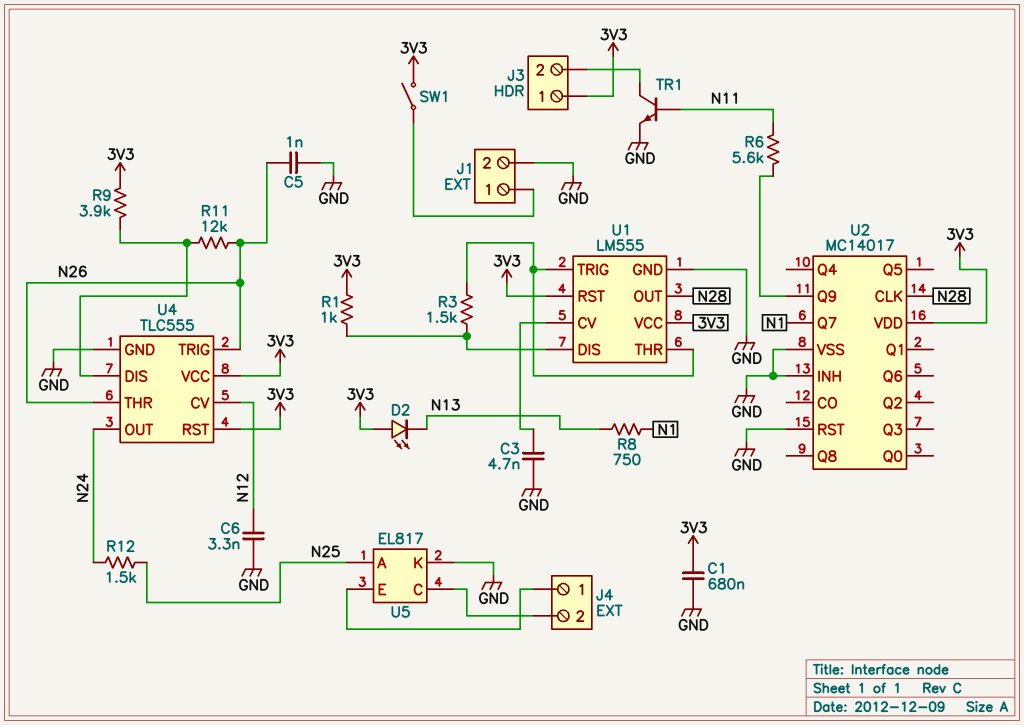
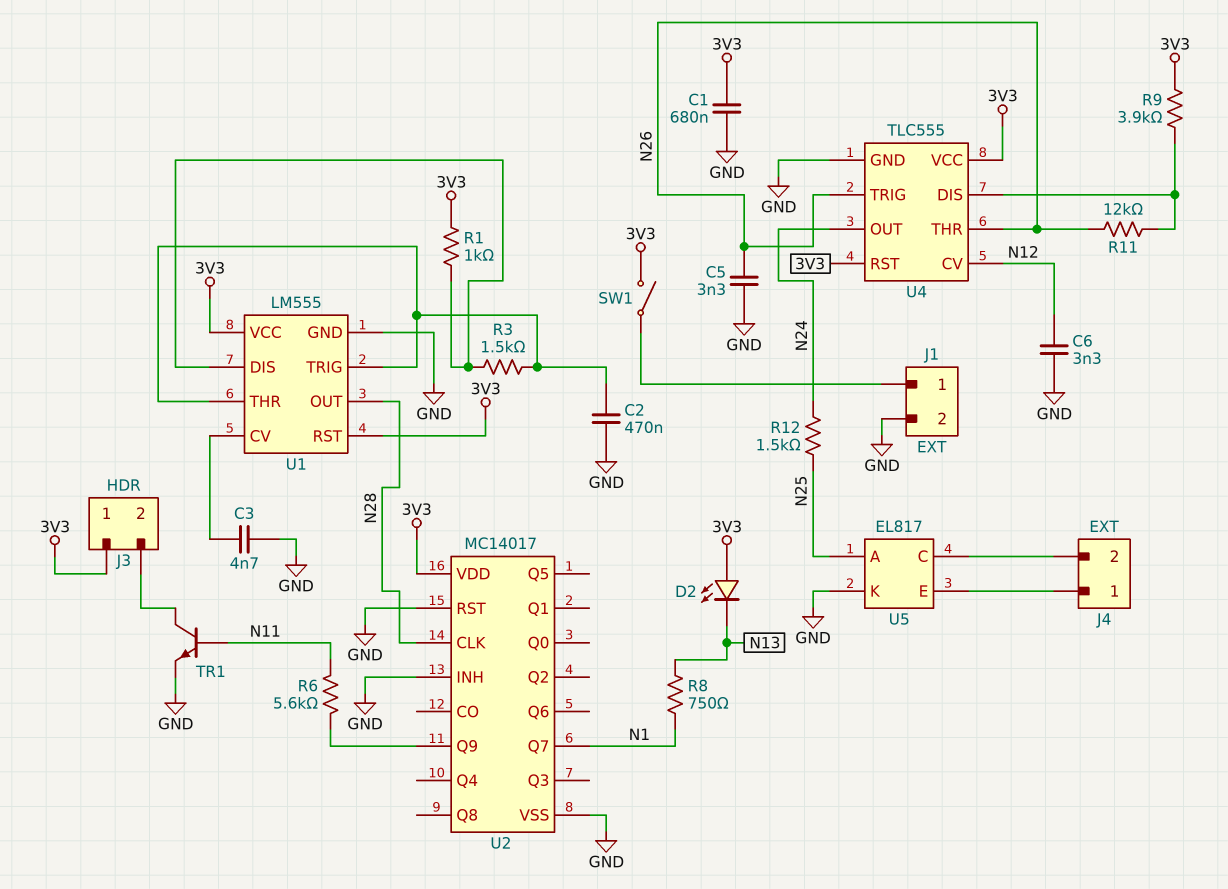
C2: none -> 470nF (GND, U1/THR)
C5: 1nF (GND, N26) -> 3.3nF (GND, N26)

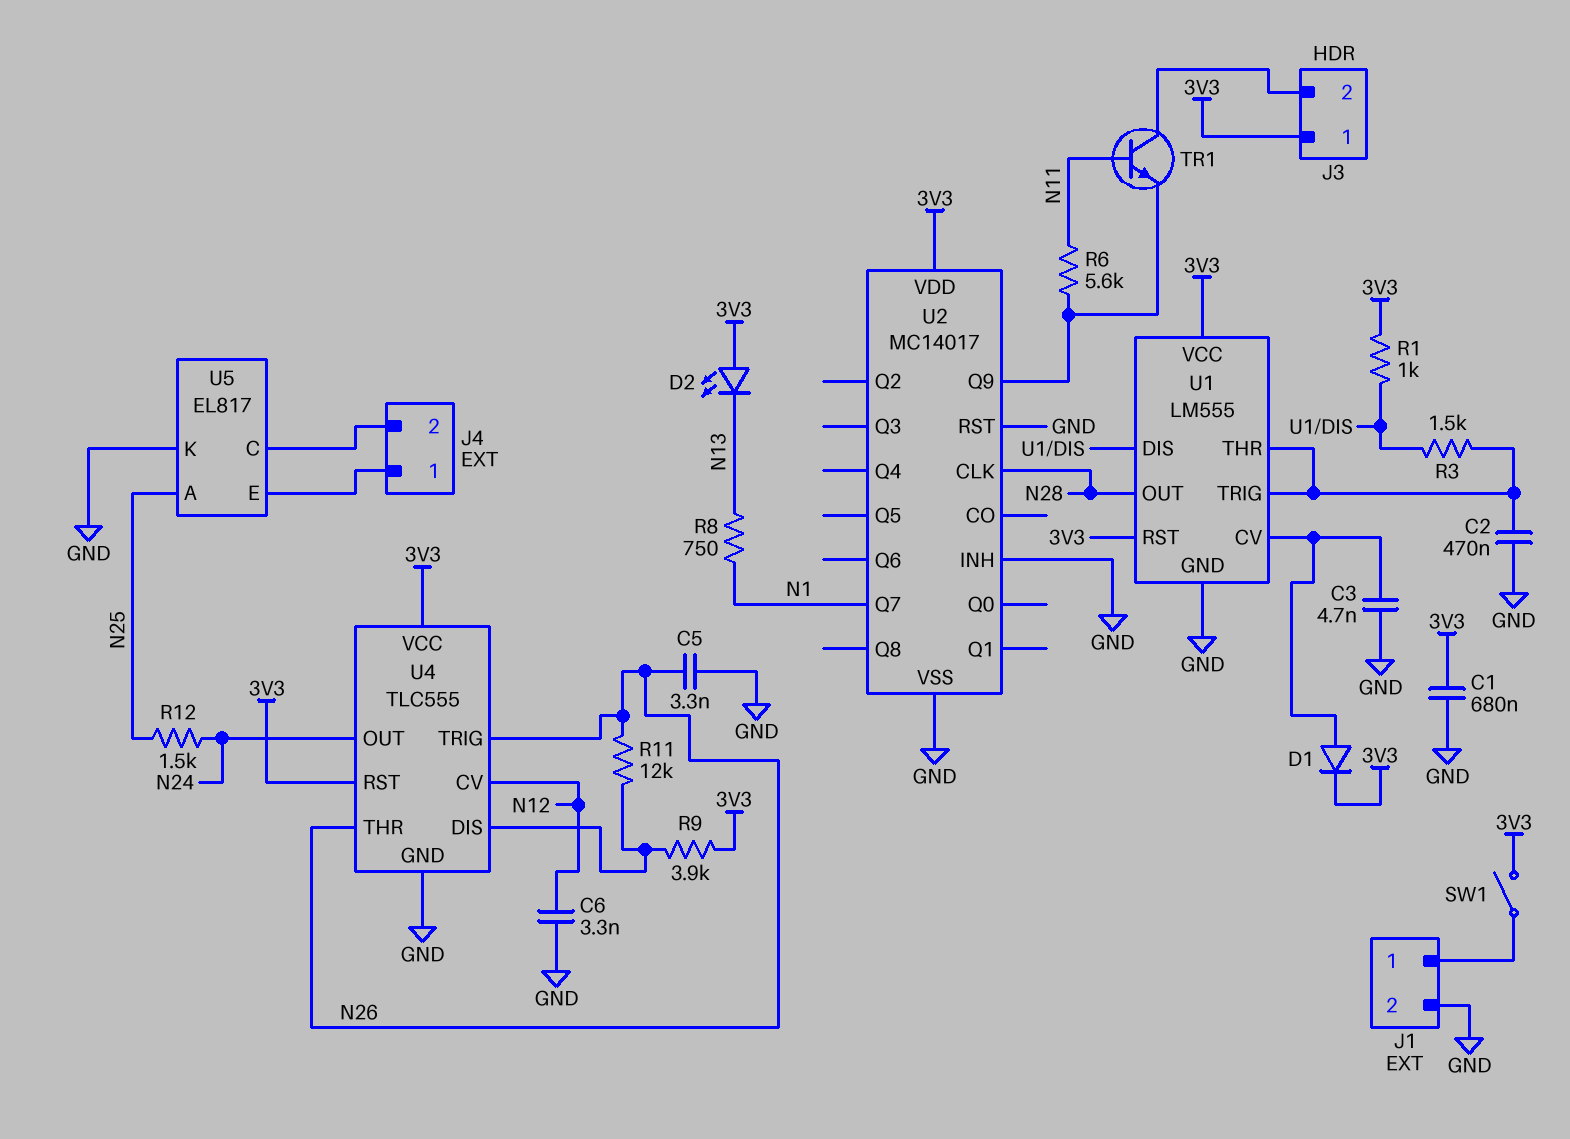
D1: none -> diode (A U1/CV, K 3V3)
TR1: NPN (B N11, C J3/2, E GND) -> NPN (B N11, C J3/2, E U2/Q9)

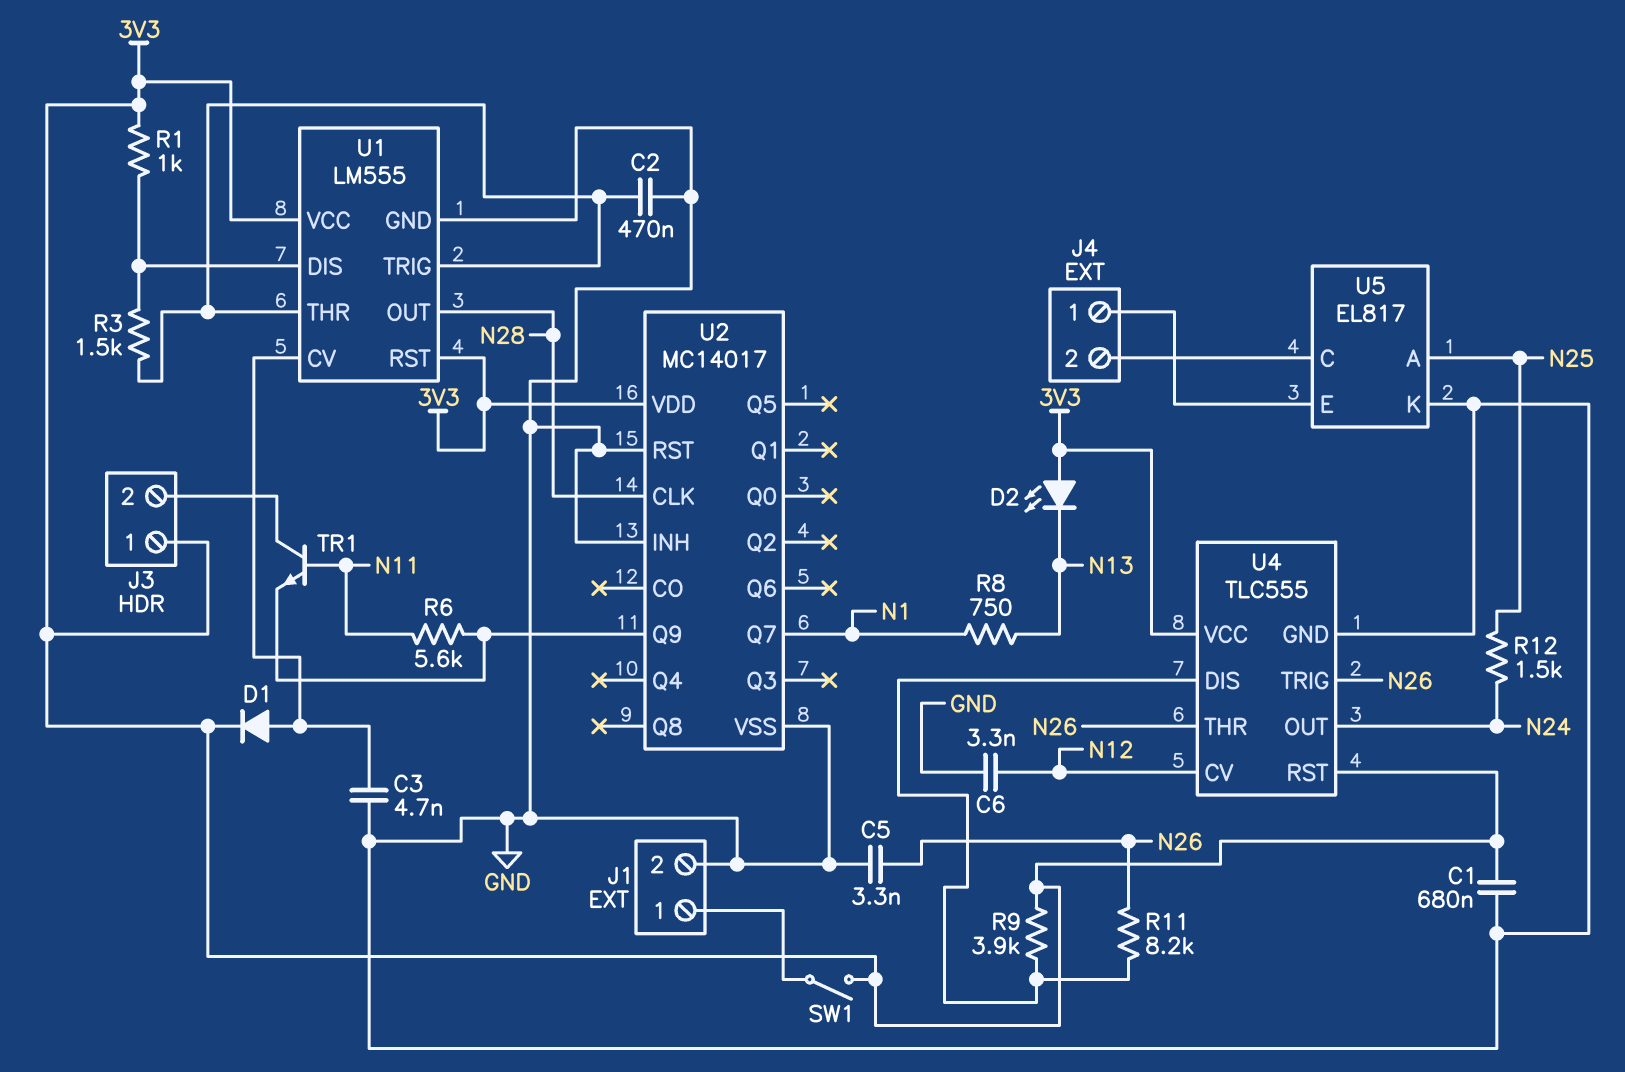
R11: 12k (N26, U4/DIS) -> 8.2k (N26, U4/DIS)

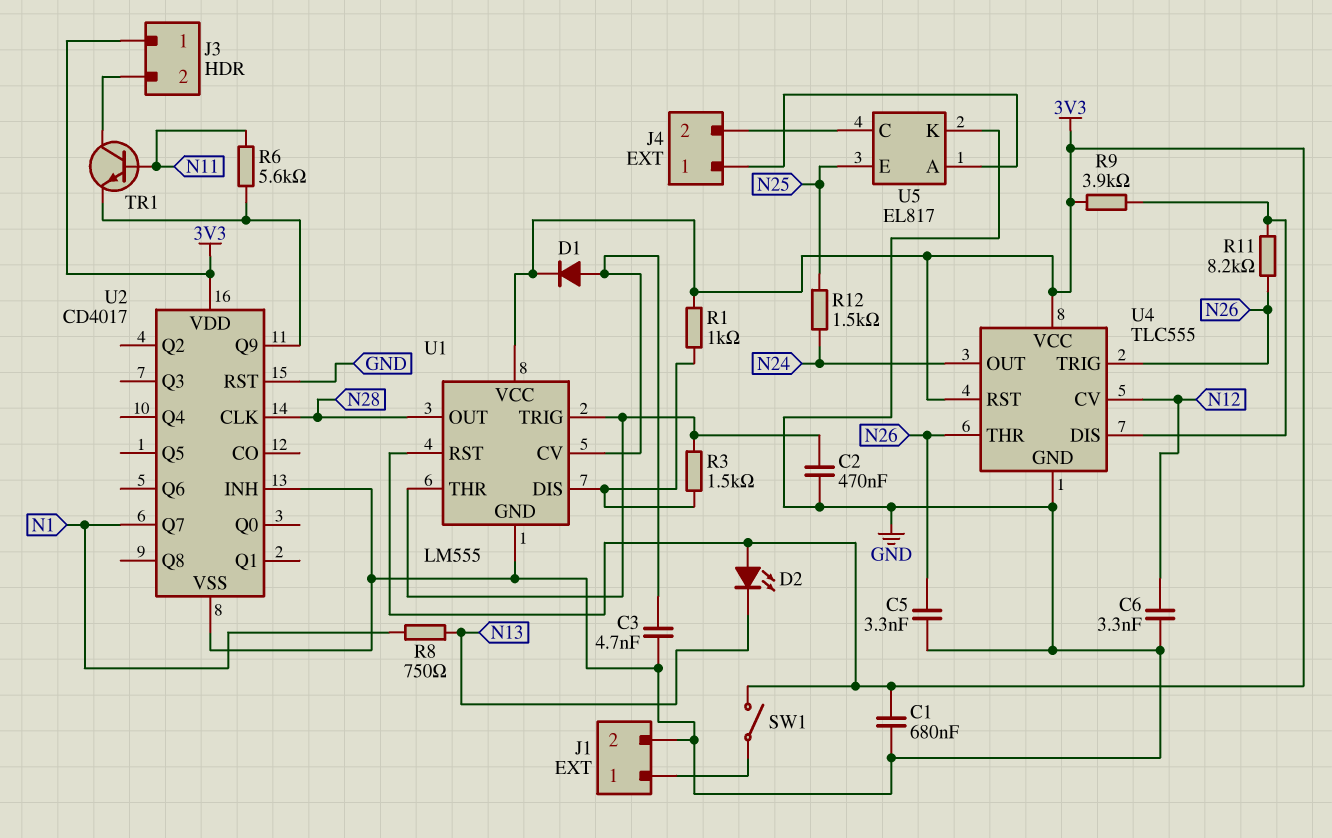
U2: MC14017 -> CD4017
U5 pin A: N25 -> J4/1
U5 pin E: J4/1 -> N25

